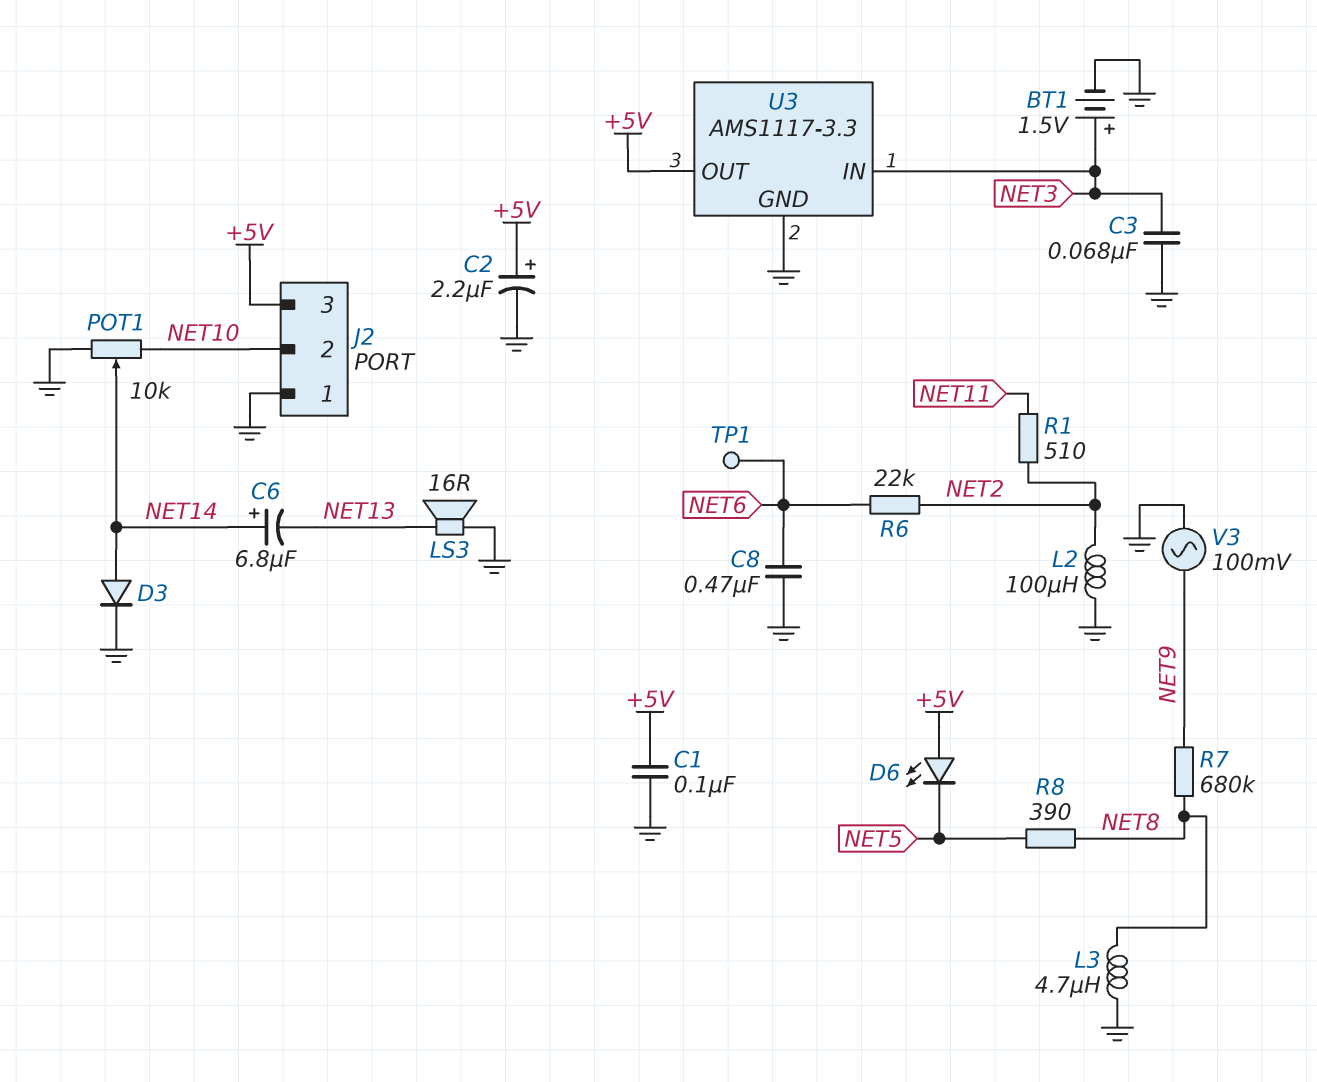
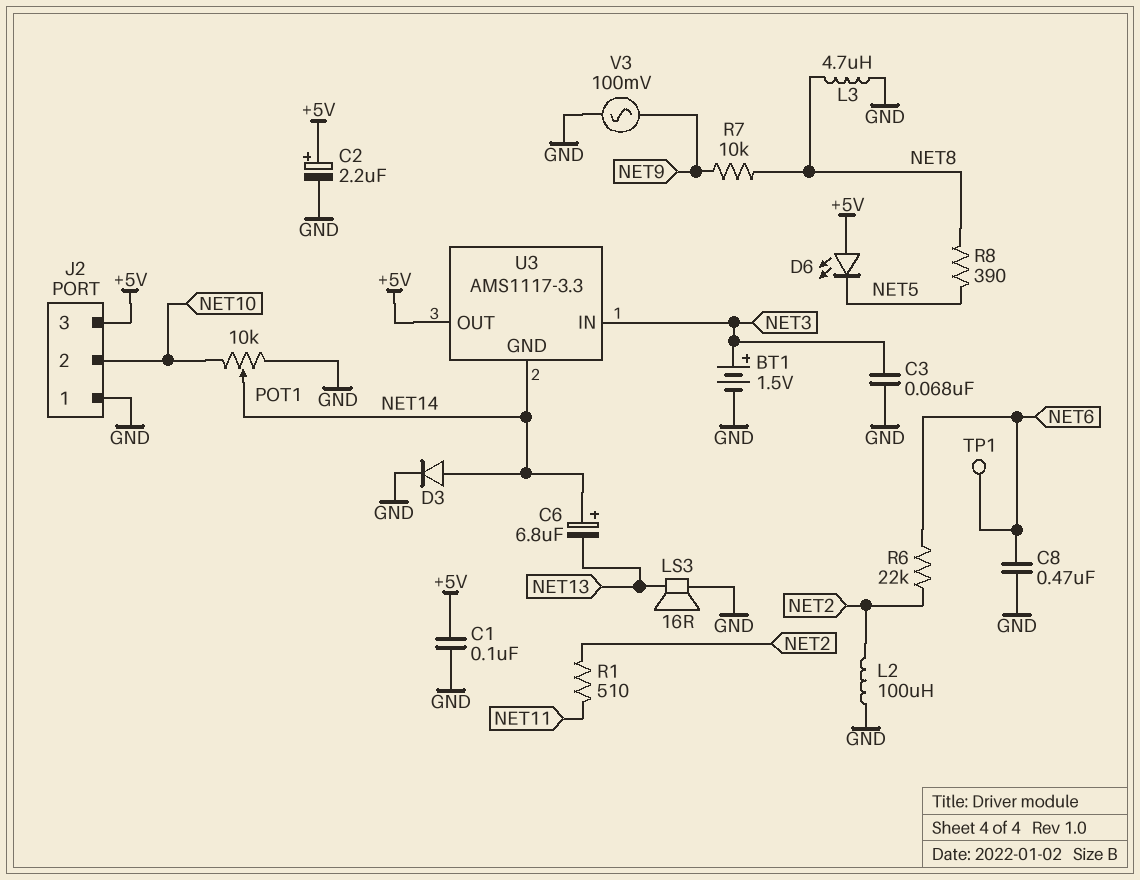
R7: 680k (NET8, NET9) -> 10k (NET8, NET9)
U3 pin GND: GND -> NET14

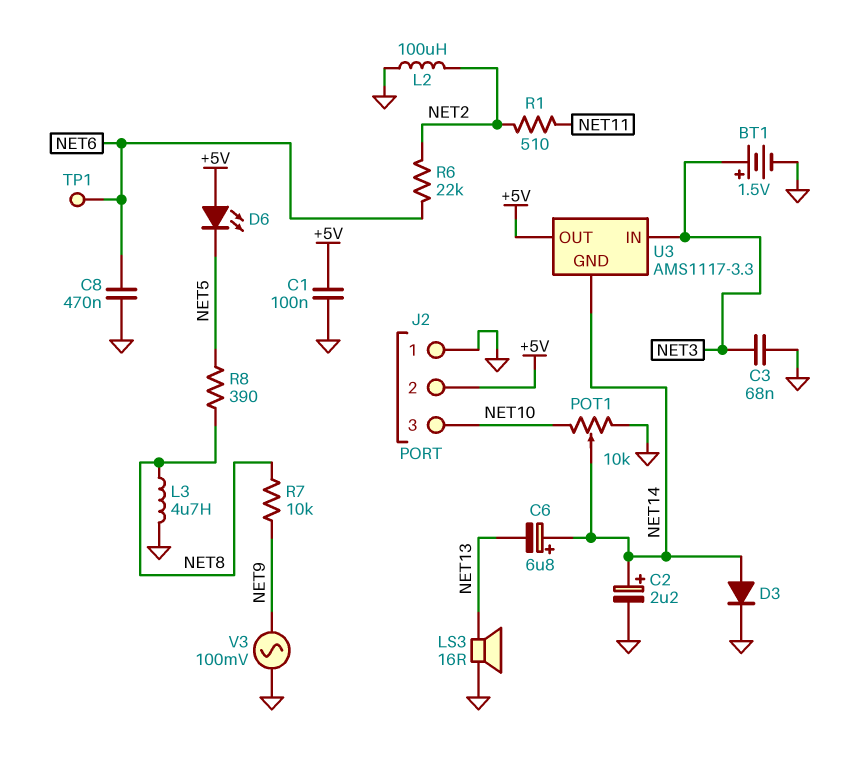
C2: 2.2uF (plus +5V, minus GND) -> 2.2uF (plus NET14, minus GND)
J2 pin 2: NET10 -> +5V
J2 pin 3: +5V -> NET10

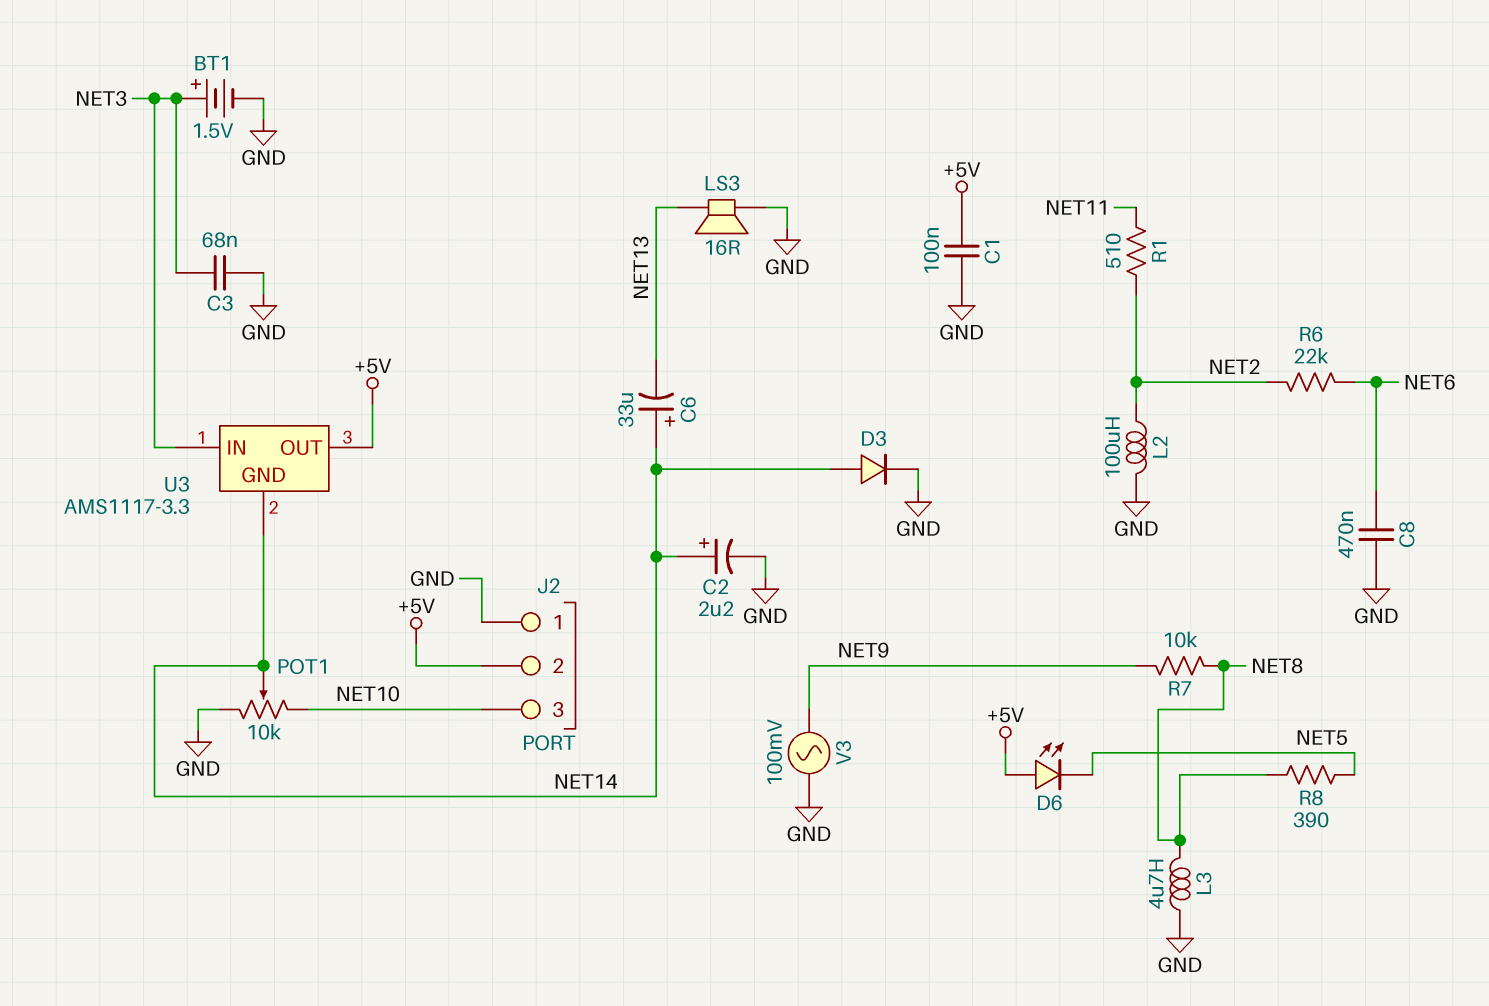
C6: 6.8uF (plus NET14, minus NET13) -> 33uF (plus NET14, minus NET13)
TP1: test point (NET6) -> none

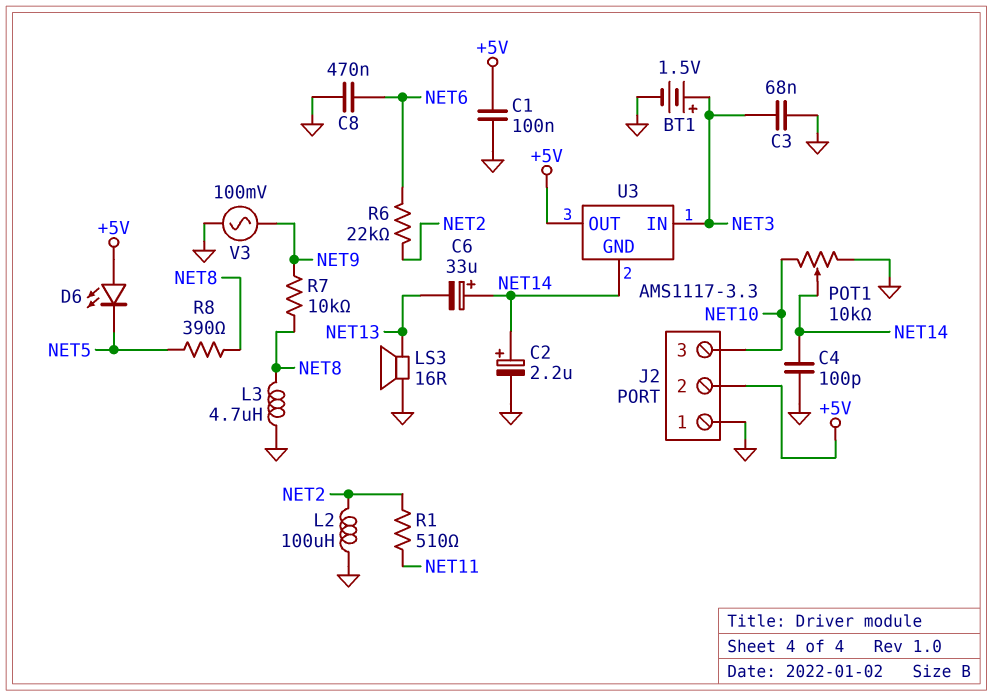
C4: none -> 100pF (GND, NET14)
D3: diode (A NET14, K GND) -> none

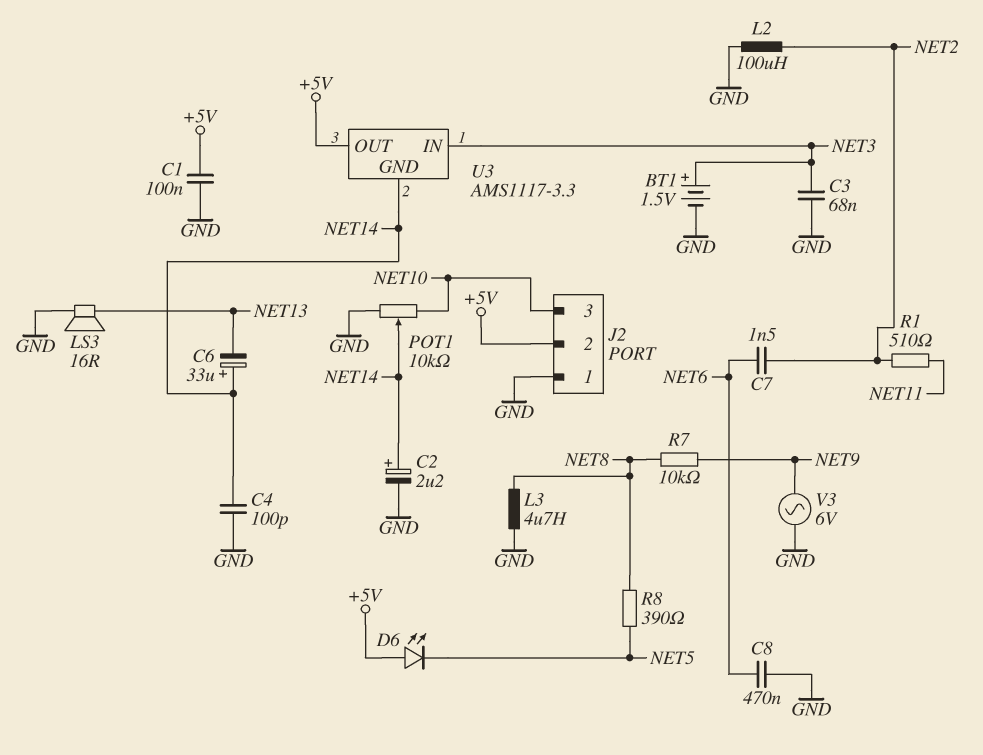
C7: none -> 1.5nF (NET2, NET6)
R6: 22k (NET2, NET6) -> none
V3: AC 100mV (GND, NET9) -> AC 6V (GND, NET9)

